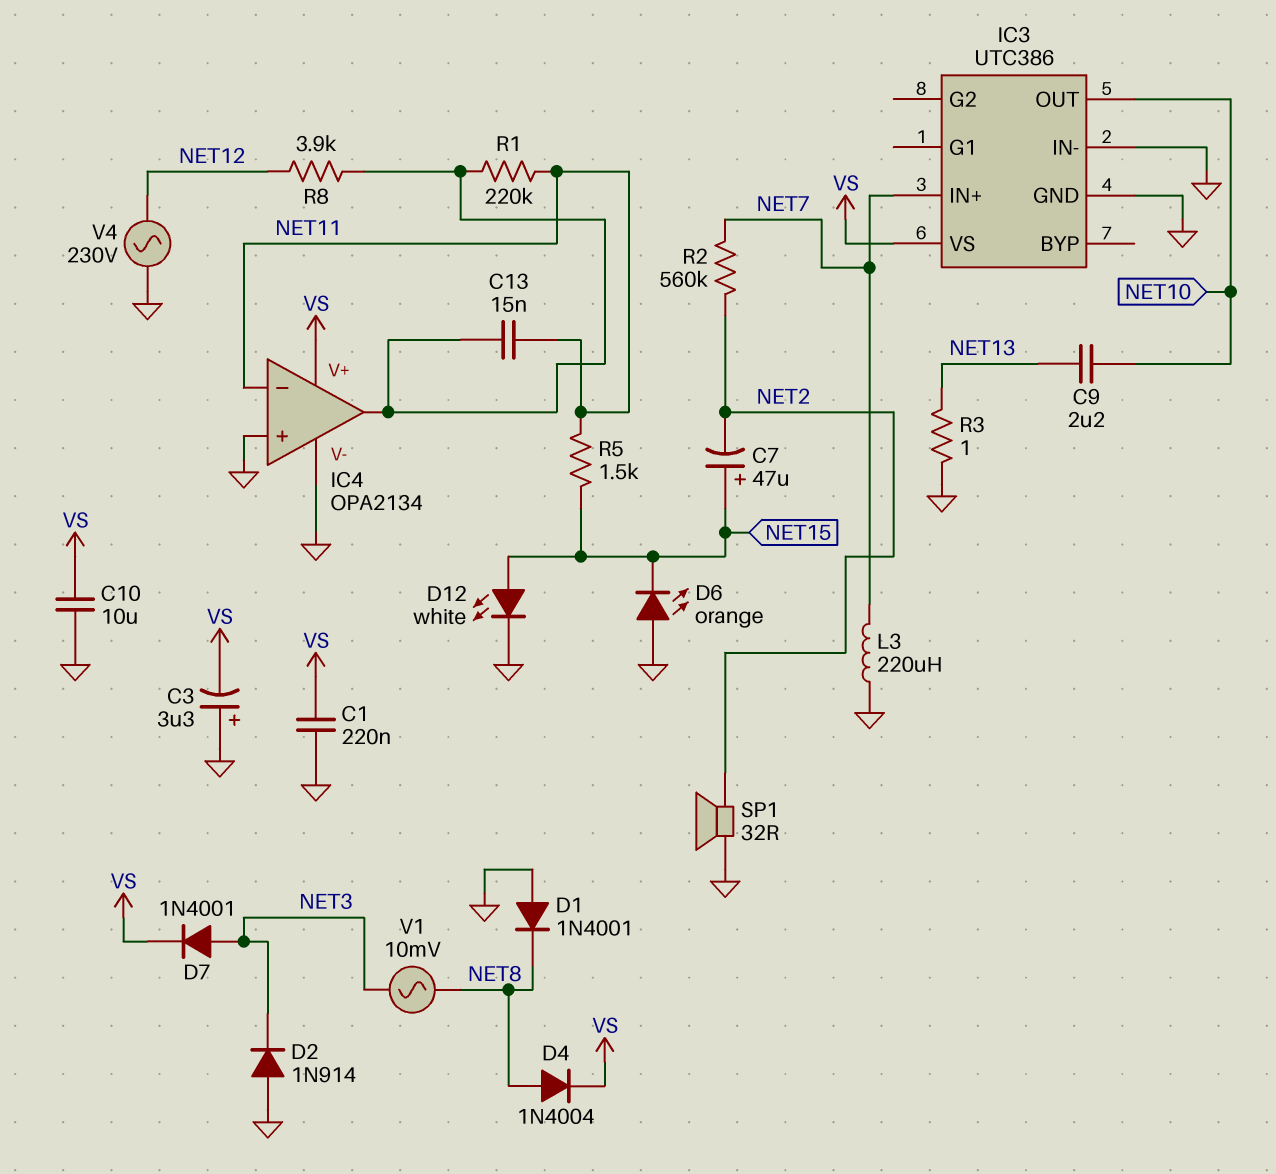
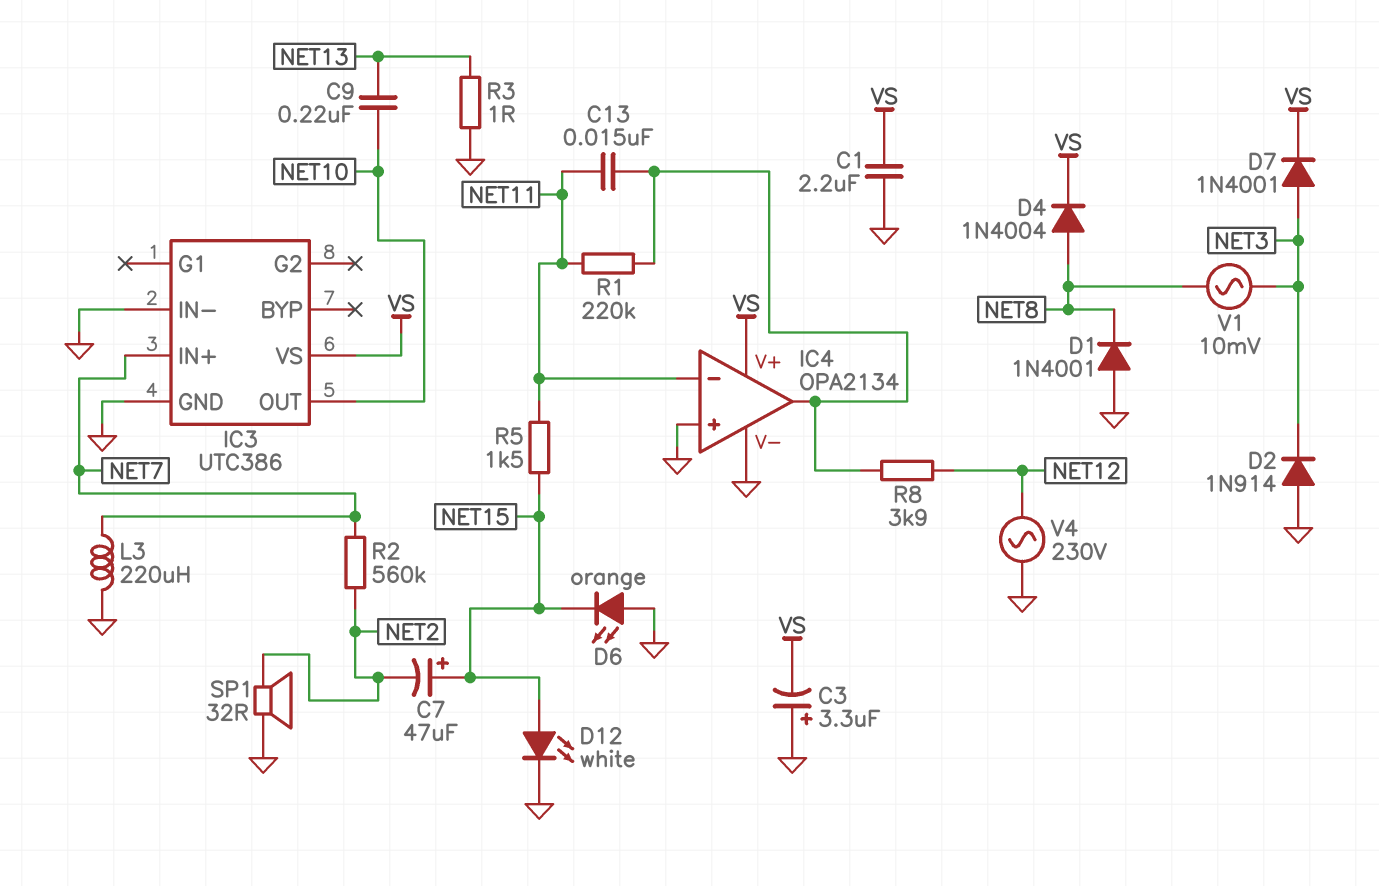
C1: 220nF (GND, VS) -> 2.2uF (GND, VS)
C9: 2.2uF (NET10, NET13) -> 220nF (NET10, NET13)
C10: 10uF (GND, VS) -> none

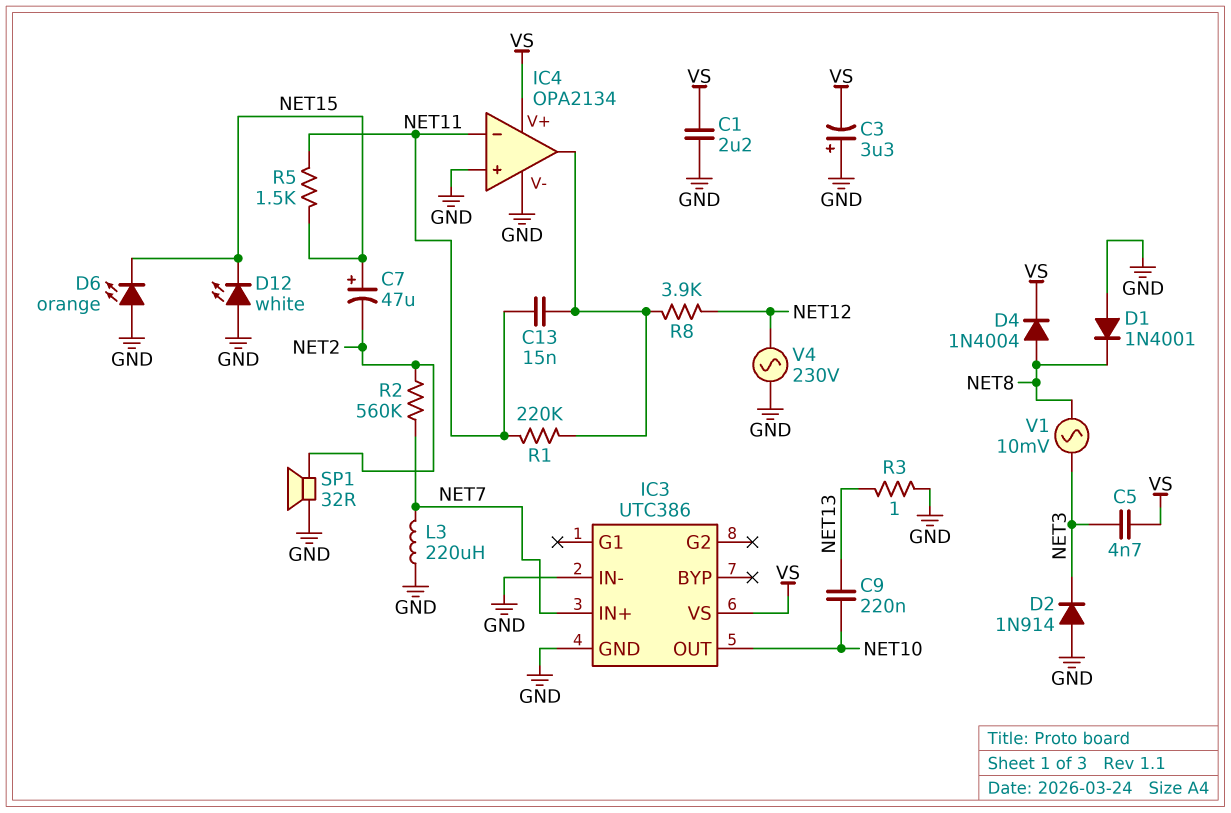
C5: none -> 4.7nF (NET3, VS)
D7: diode 1N4001 (A NET3, K VS) -> none
D12: LED white (A NET15, K GND) -> LED white (A GND, K NET15)

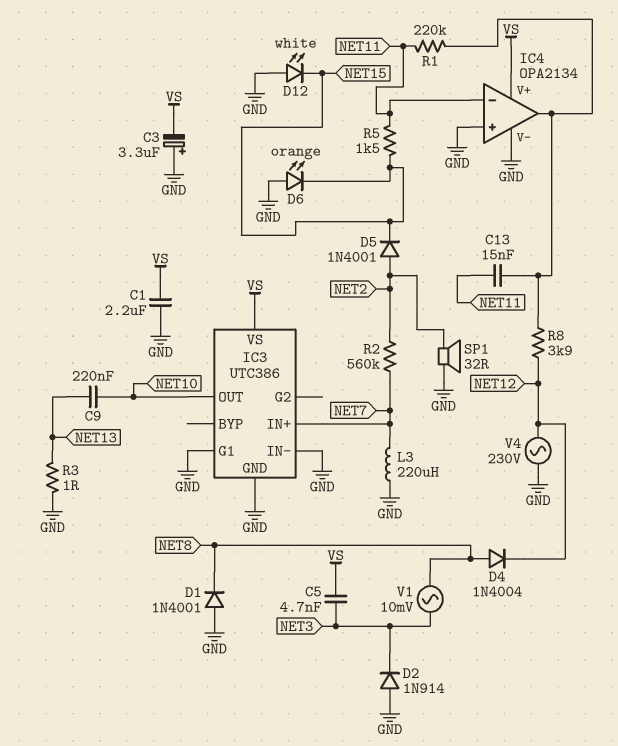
C7: 47uF (plus NET15, minus NET2) -> none
D4: diode 1N4004 (A NET8, K VS) -> diode 1N4004 (A NET8, K NET12)
D5: none -> diode 1N4001 (A NET2, K NET15)
IC3 pin G1: none -> GND

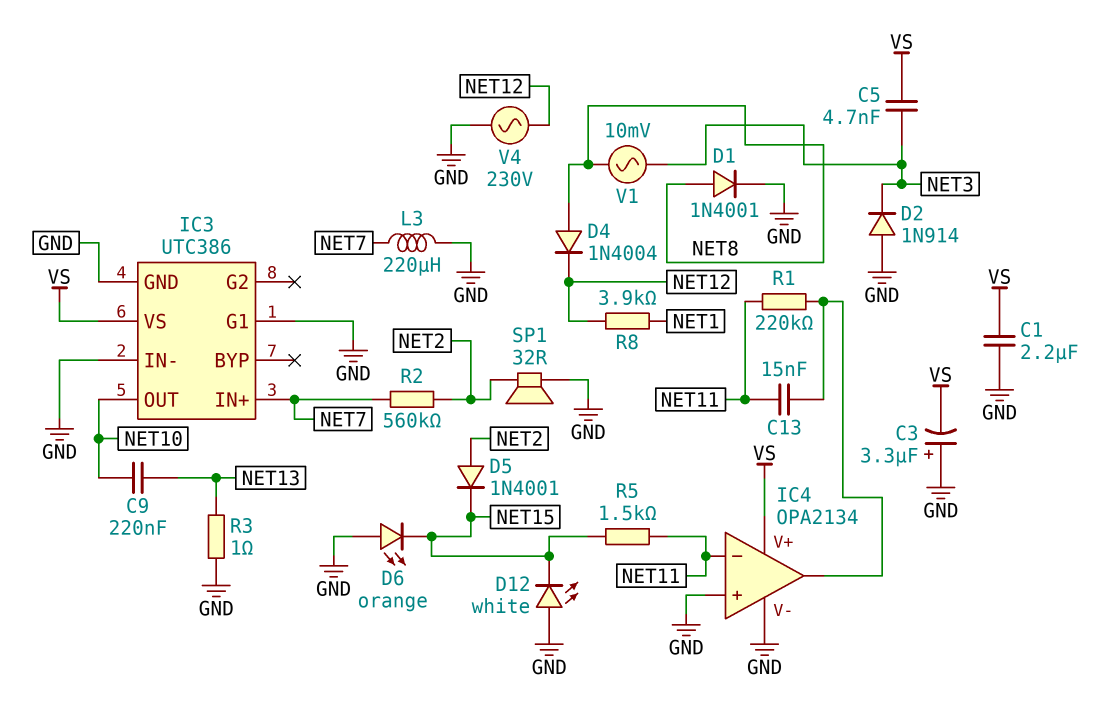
D1: diode 1N4001 (A GND, K NET8) -> diode 1N4001 (A NET8, K GND)
R8: 3.9k (IC4/out, NET12) -> 3.9k (NET1, NET12)

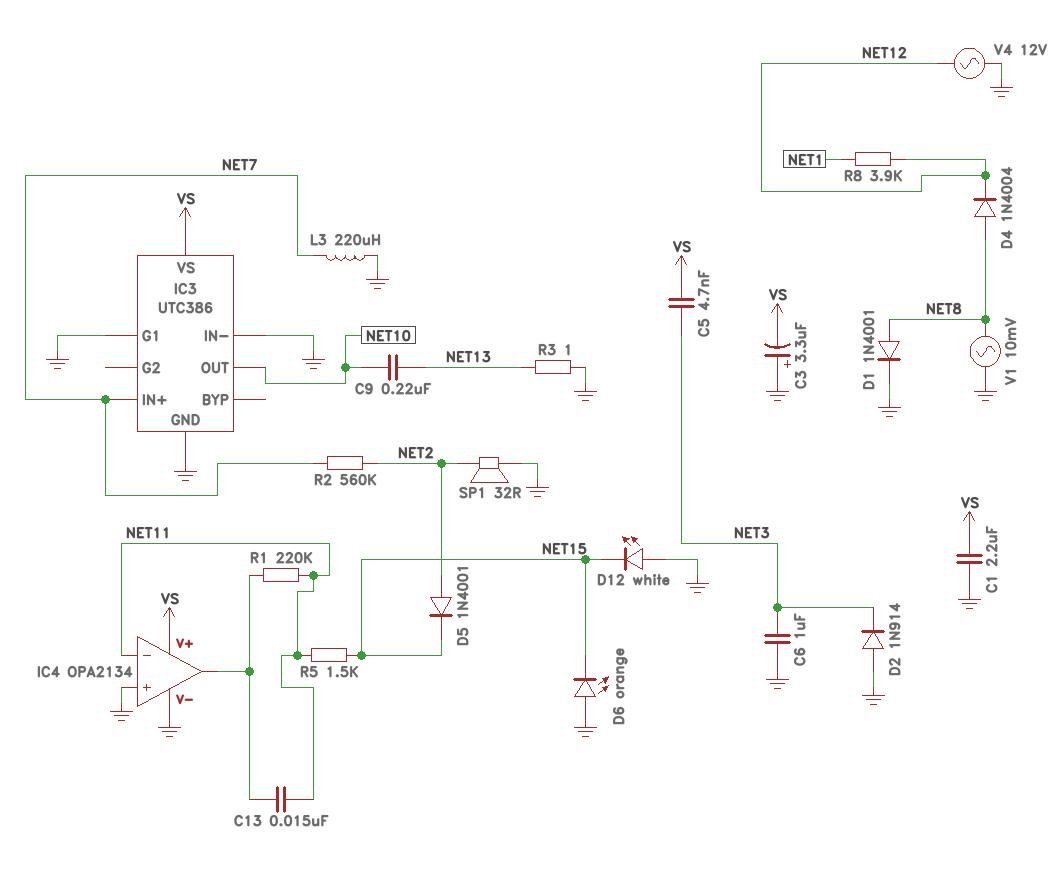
C6: none -> 1uF (GND, NET3)
V1: AC 10mV (NET3, NET8) -> AC 10mV (GND, NET8)
V4: AC 230V (GND, NET12) -> AC 12V (GND, NET12)

